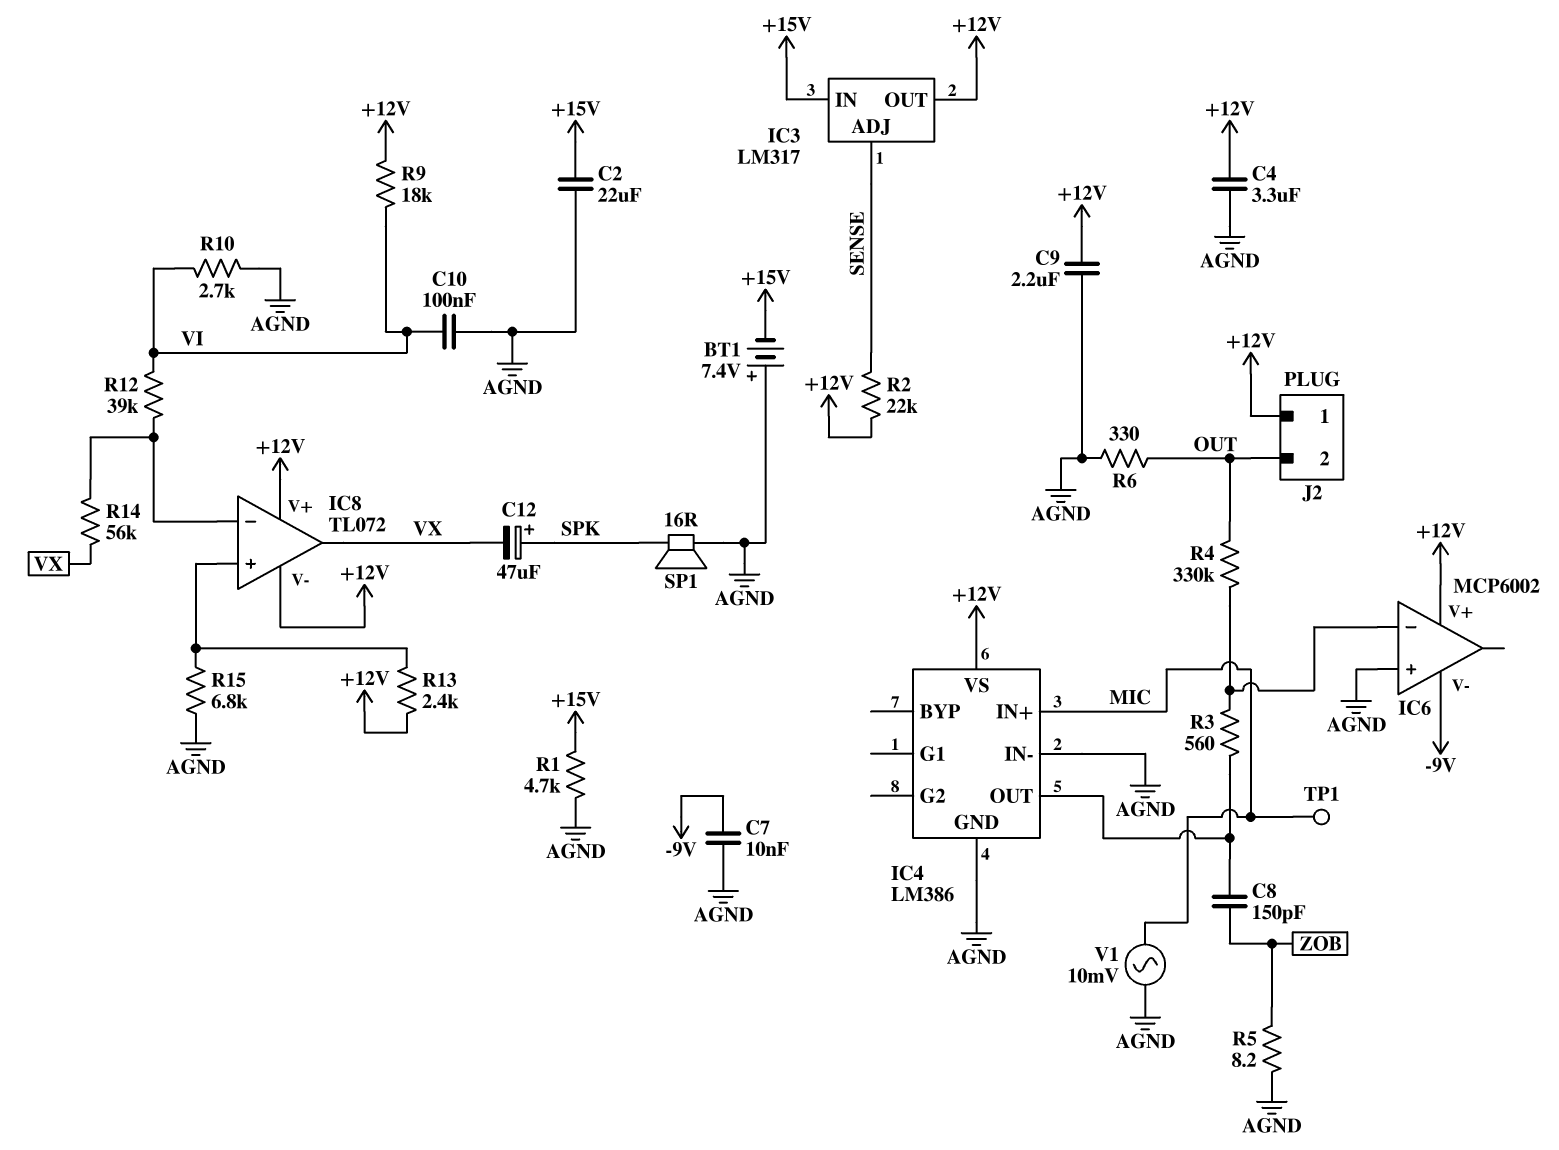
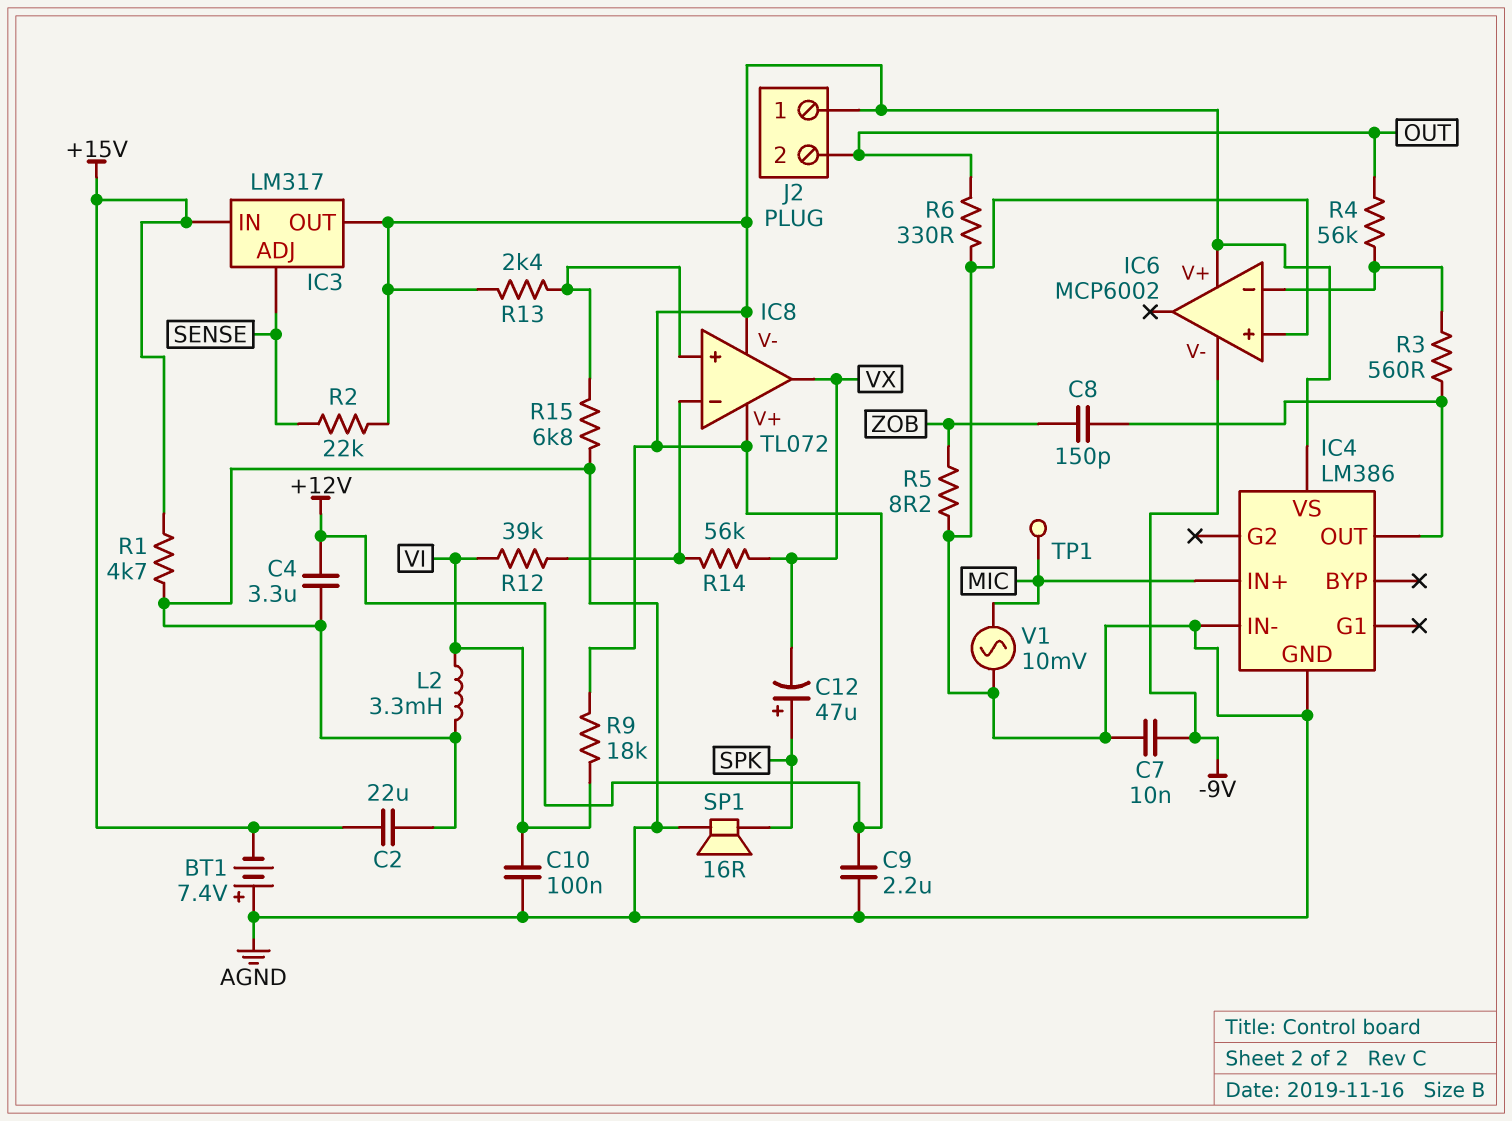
L2: none -> 3.3mH (AGND, VI)
R4: 330k (IC6/in-, OUT) -> 56k (IC6/in-, OUT)
R10: 2.7k (AGND, VI) -> none

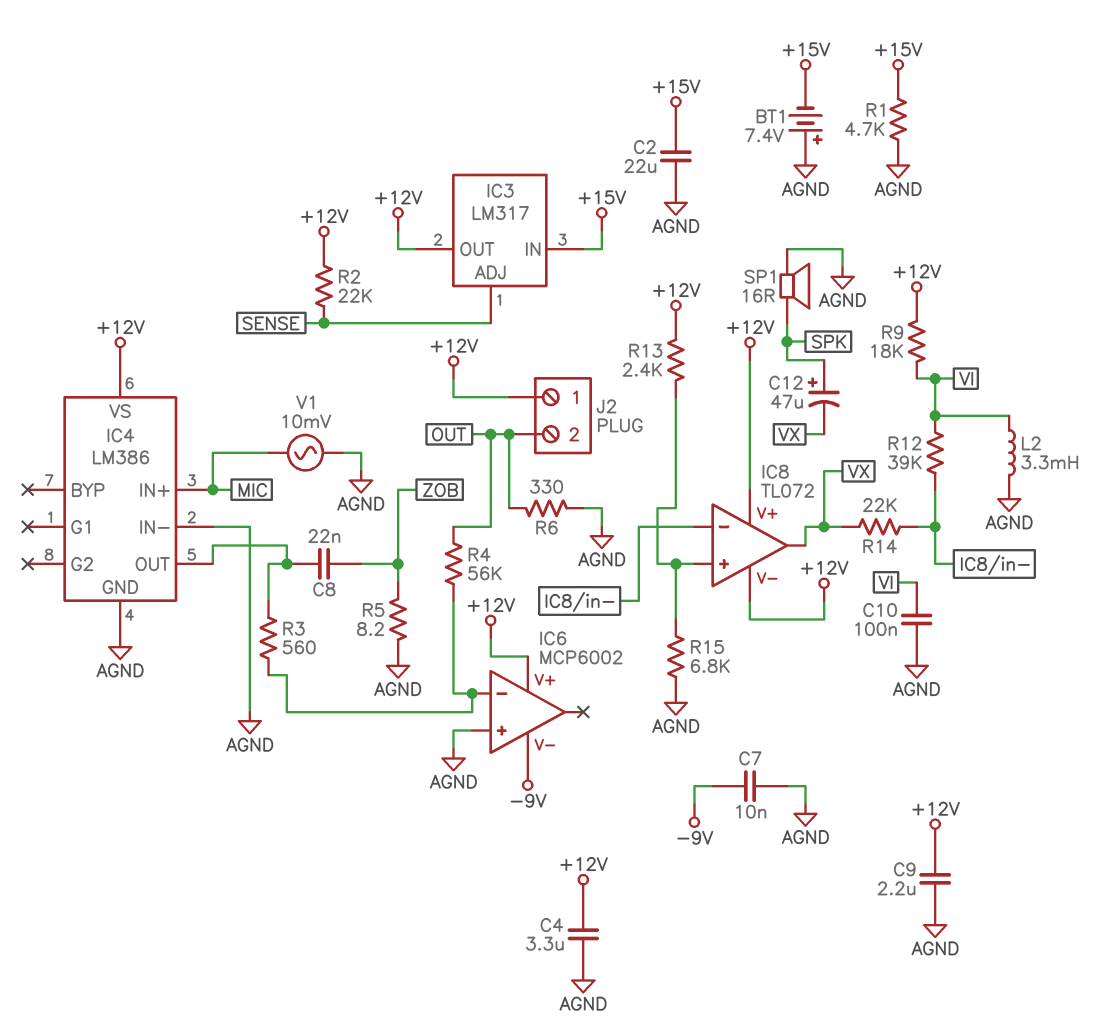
C8: 150pF (IC4/OUT, ZOB) -> 22nF (IC4/OUT, ZOB)
R14: 56k (IC8/in-, VX) -> 22k (IC8/in-, VX)
TP1: test point (MIC) -> none

